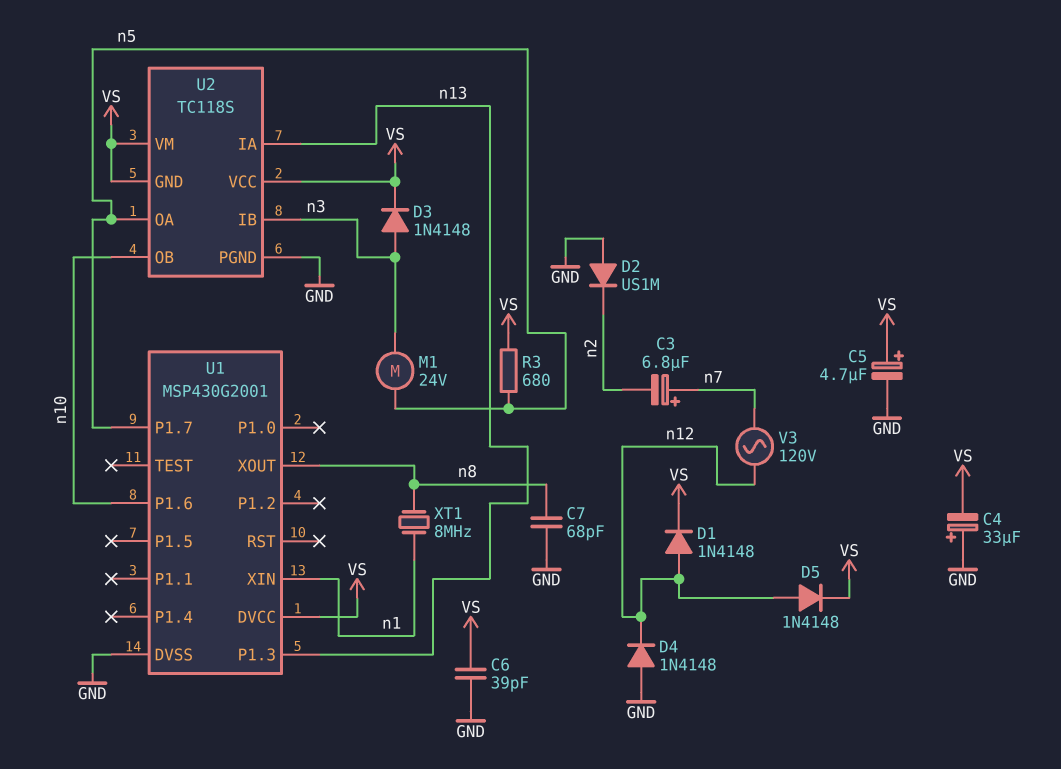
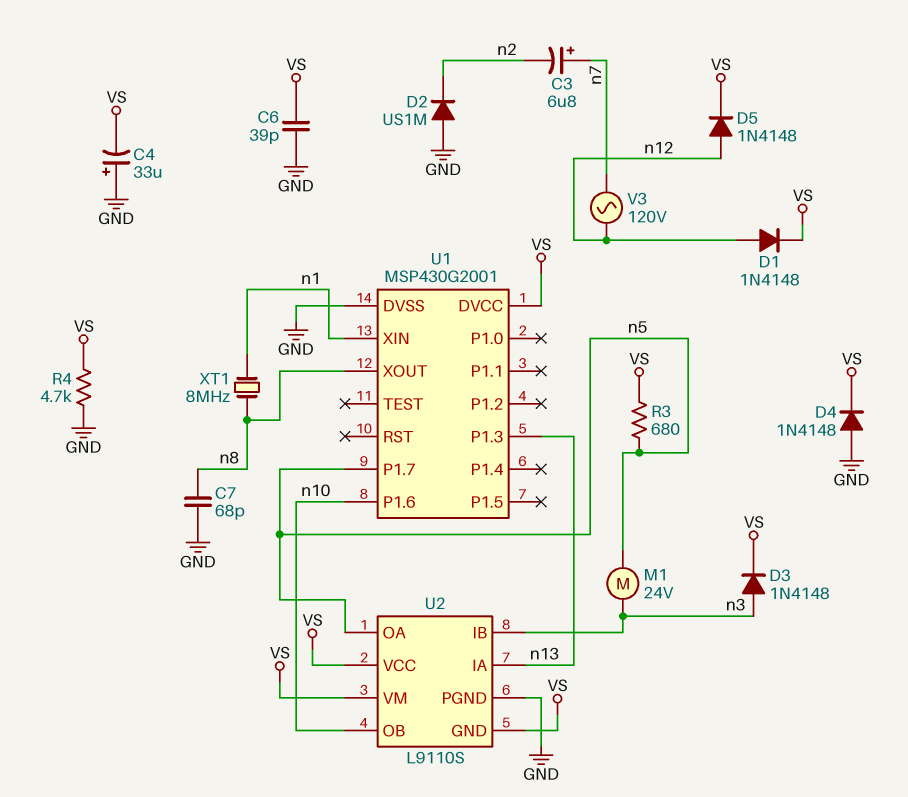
C5: 4.7uF (plus VS, minus GND) -> none
D4: diode 1N4148 (A GND, K n12) -> diode 1N4148 (A GND, K VS)
R4: none -> 4.7k (GND, VS)
U2: TC118S -> L9110S

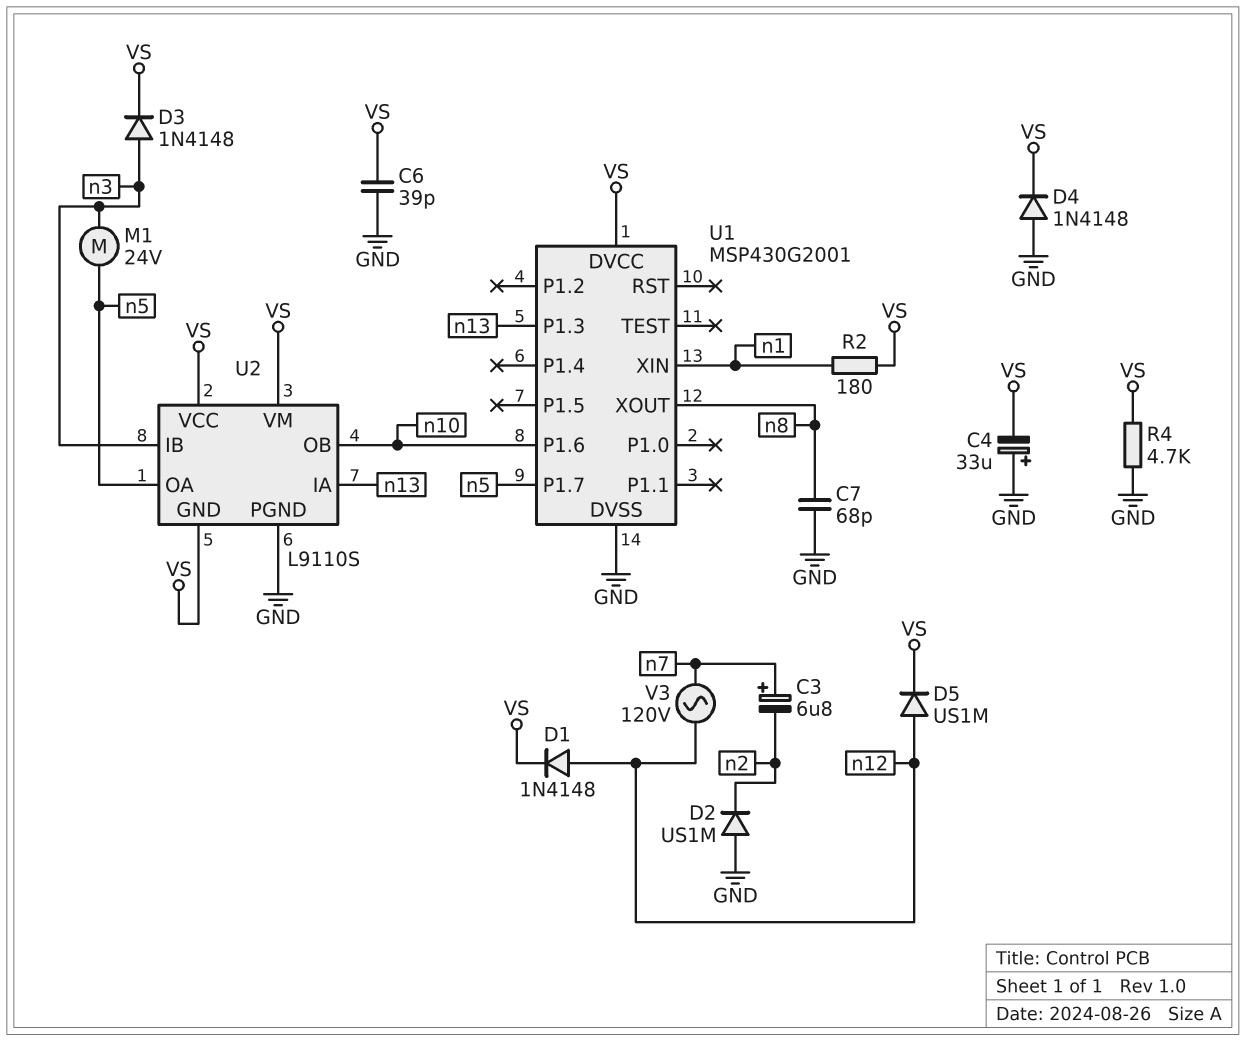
D5: diode 1N4148 (A n12, K VS) -> diode US1M (A n12, K VS)
R2: none -> 180 (VS, n1)
R3: 680 (VS, n5) -> none
XT1: 8MHz (n1, n8) -> none

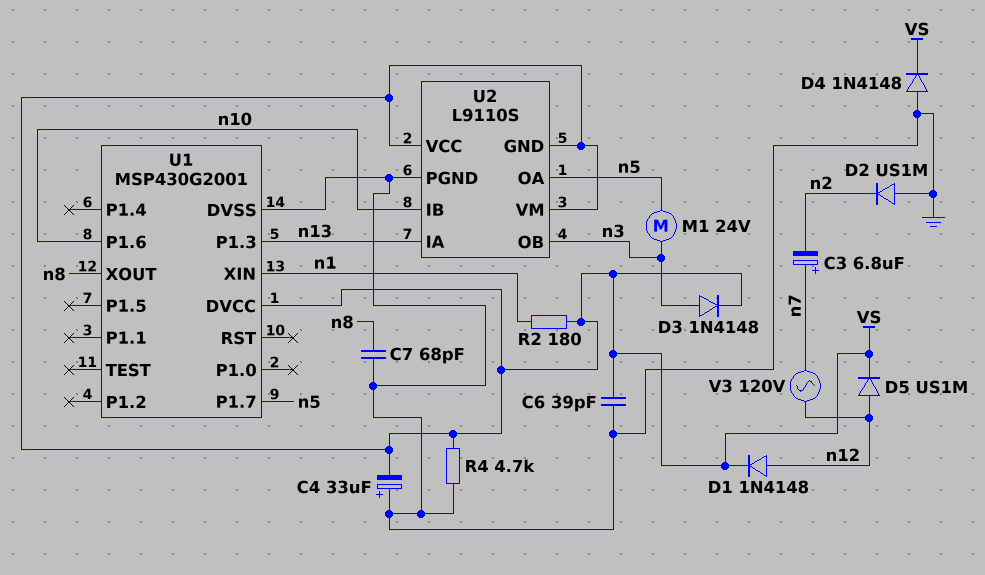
U2 pin IB: n3 -> n10
U2 pin OB: n10 -> n3

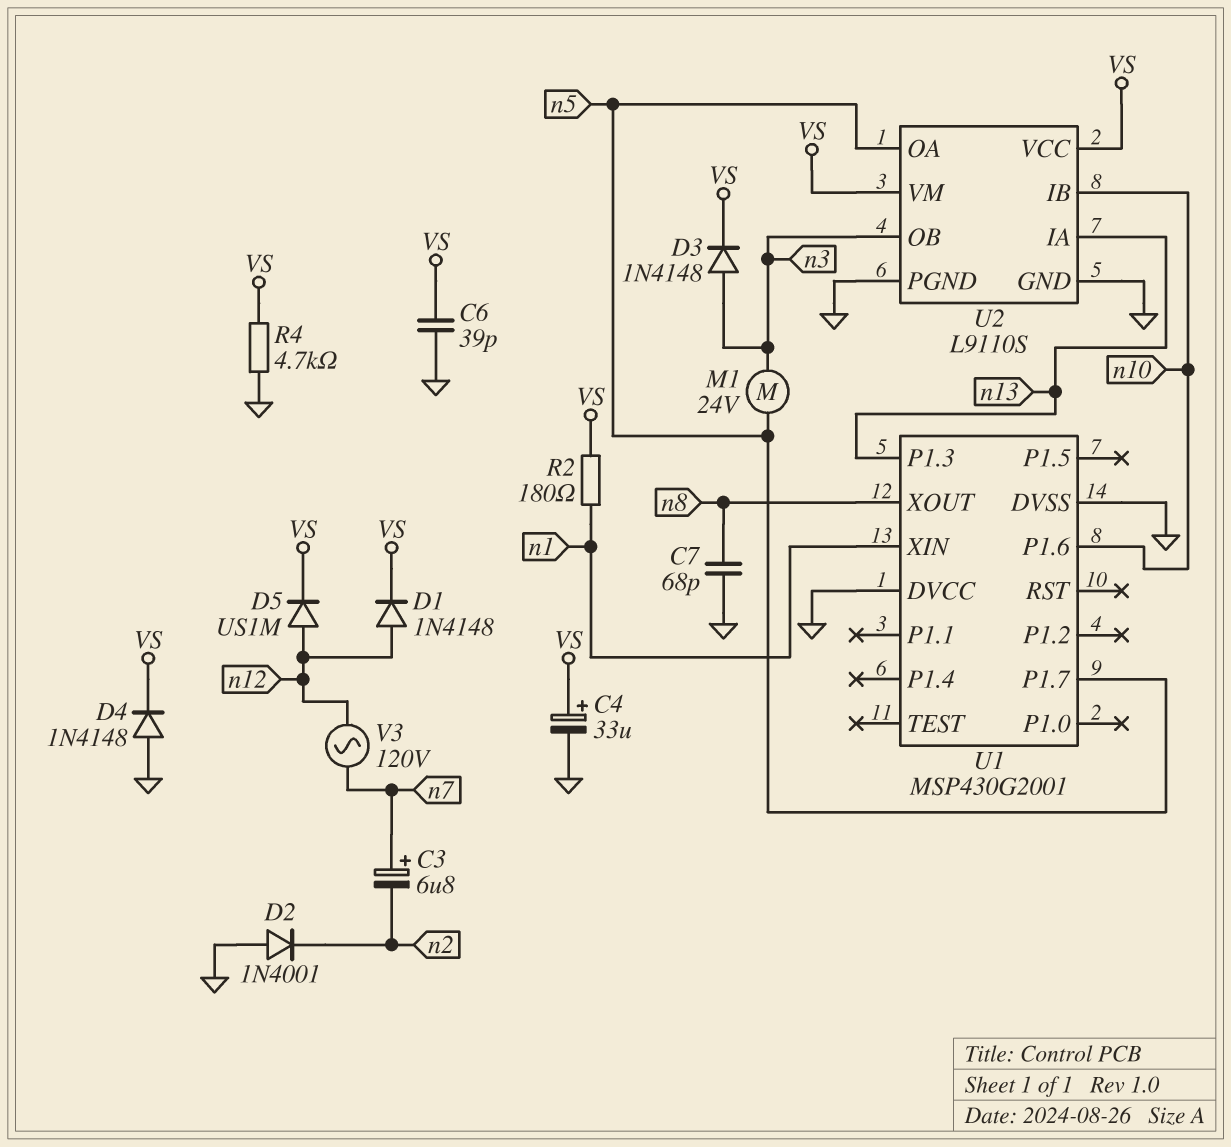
C4: 33uF (plus GND, minus VS) -> 33uF (plus VS, minus GND)
D2: diode US1M (A GND, K n2) -> diode 1N4001 (A GND, K n2)
U1 pin DVCC: VS -> GND
U2 pin GND: VS -> GND

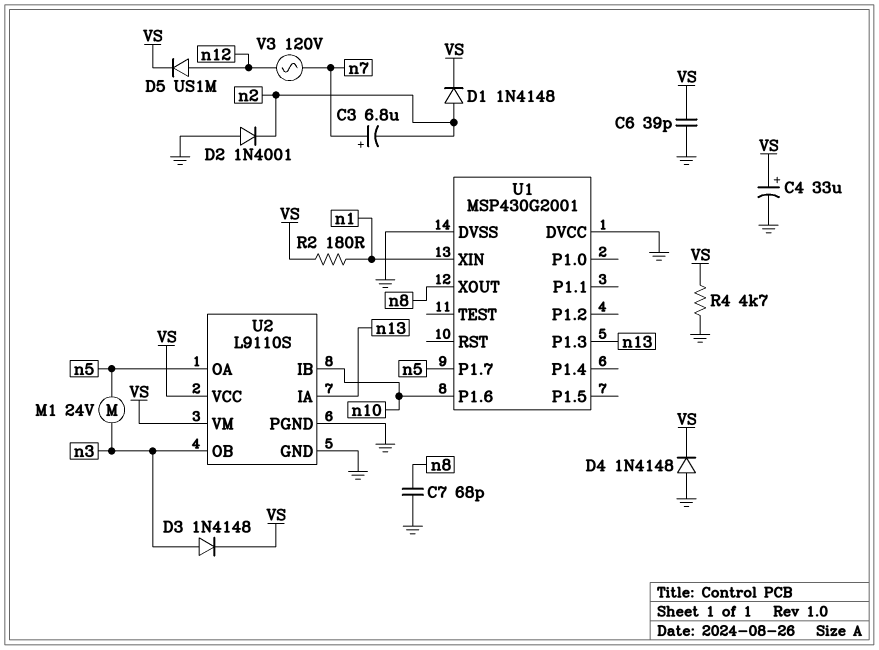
D1: diode 1N4148 (A n12, K VS) -> diode 1N4148 (A n2, K VS)

